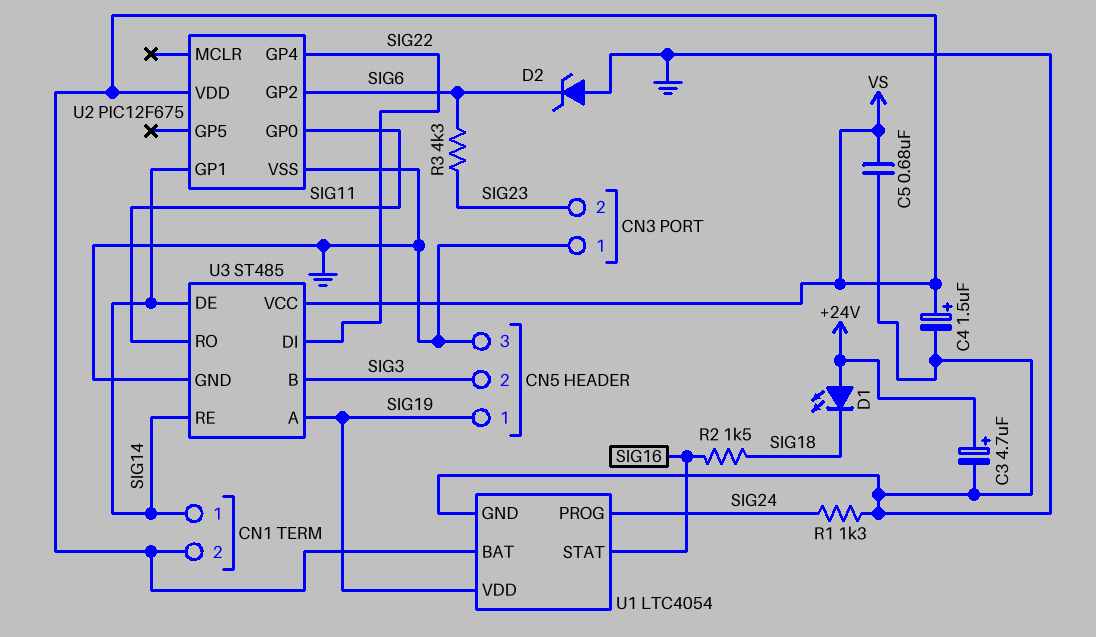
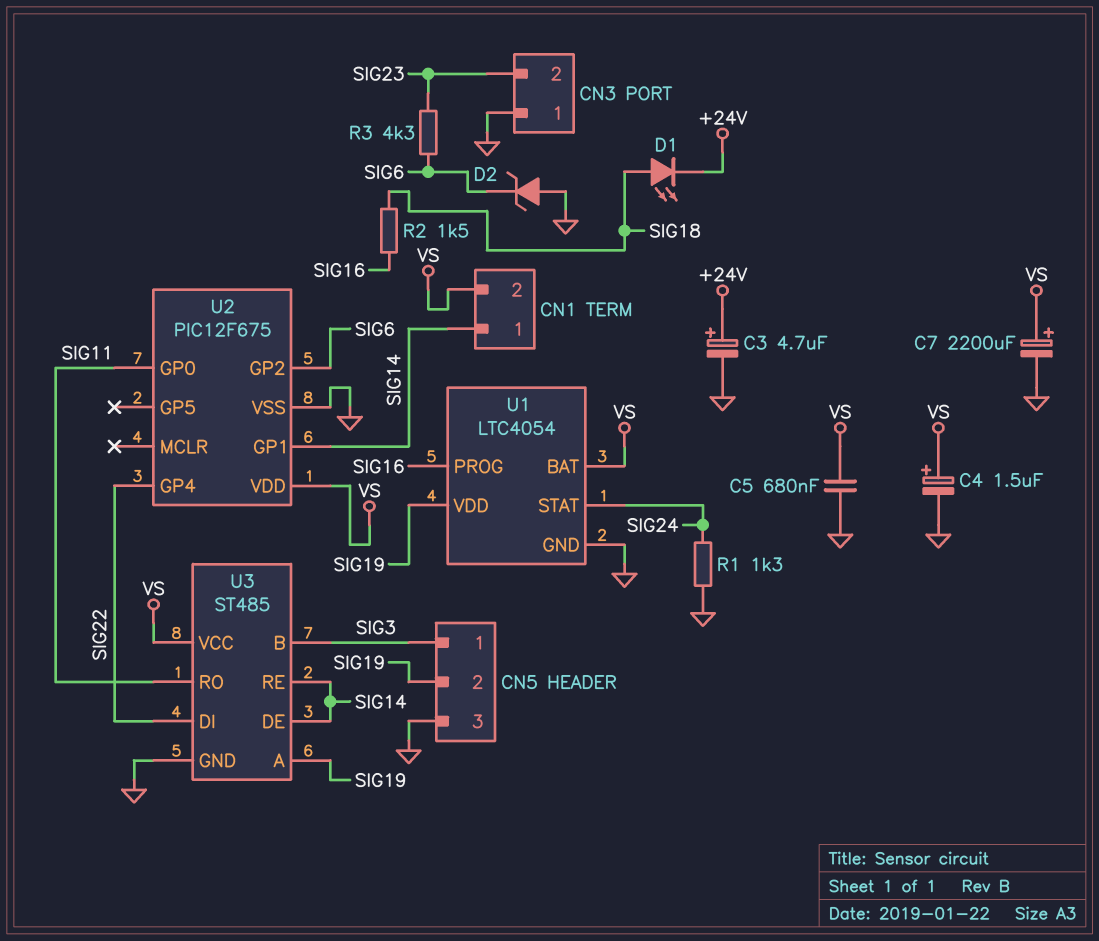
C7: none -> 2200uF (plus VS, minus GND)
CN5 pin 1: SIG19 -> SIG3
CN5 pin 2: SIG3 -> SIG19
D1: LED (A +24V, K SIG18) -> LED (A SIG18, K +24V)
U1 pin PROG: SIG24 -> SIG16
U1 pin STAT: SIG16 -> SIG24

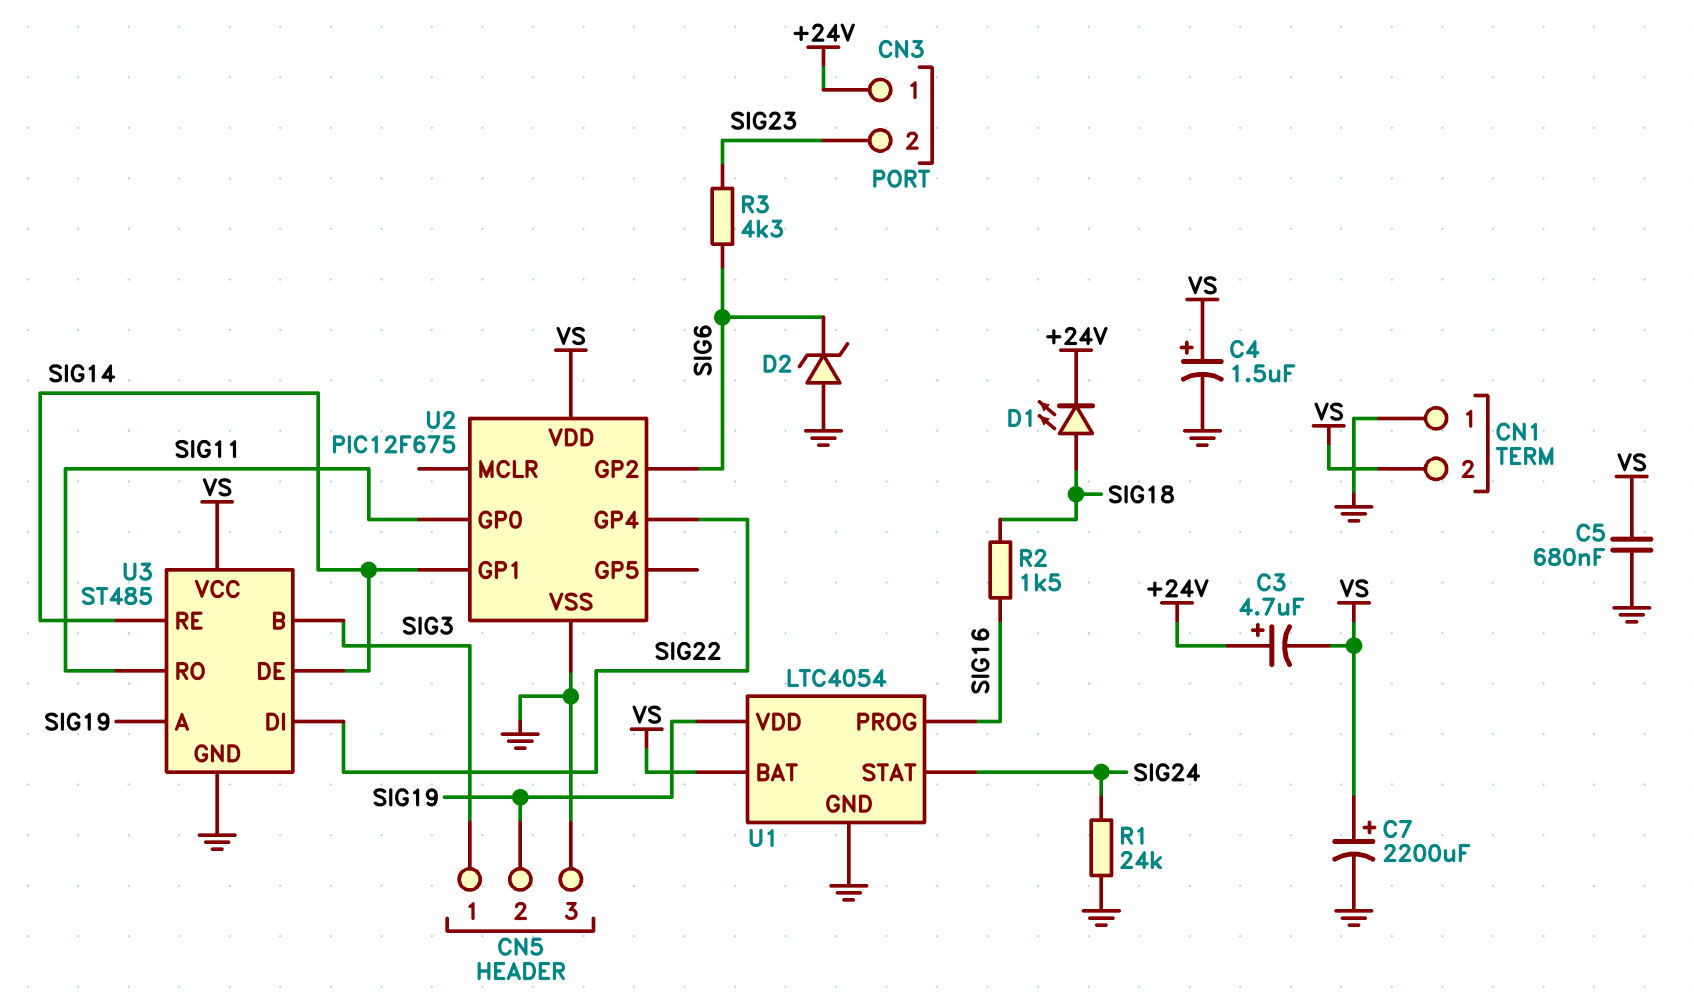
C3: 4.7uF (plus +24V, minus GND) -> 4.7uF (plus +24V, minus VS)
CN1 pin 1: SIG14 -> GND
CN3 pin 1: GND -> +24V
R1: 1.3k (GND, SIG24) -> 24k (GND, SIG24)

